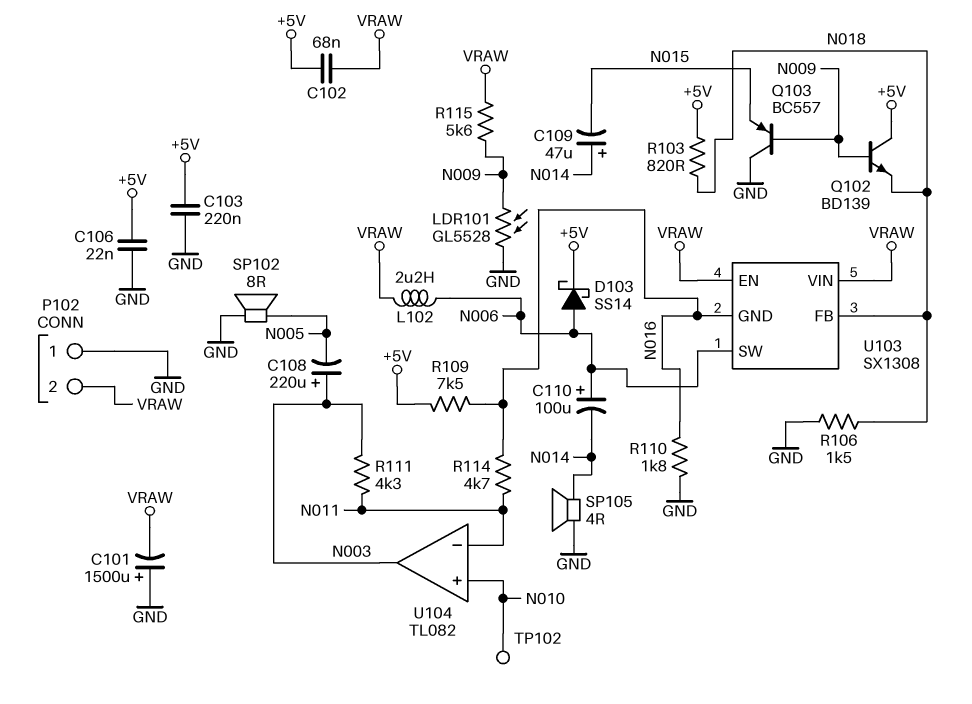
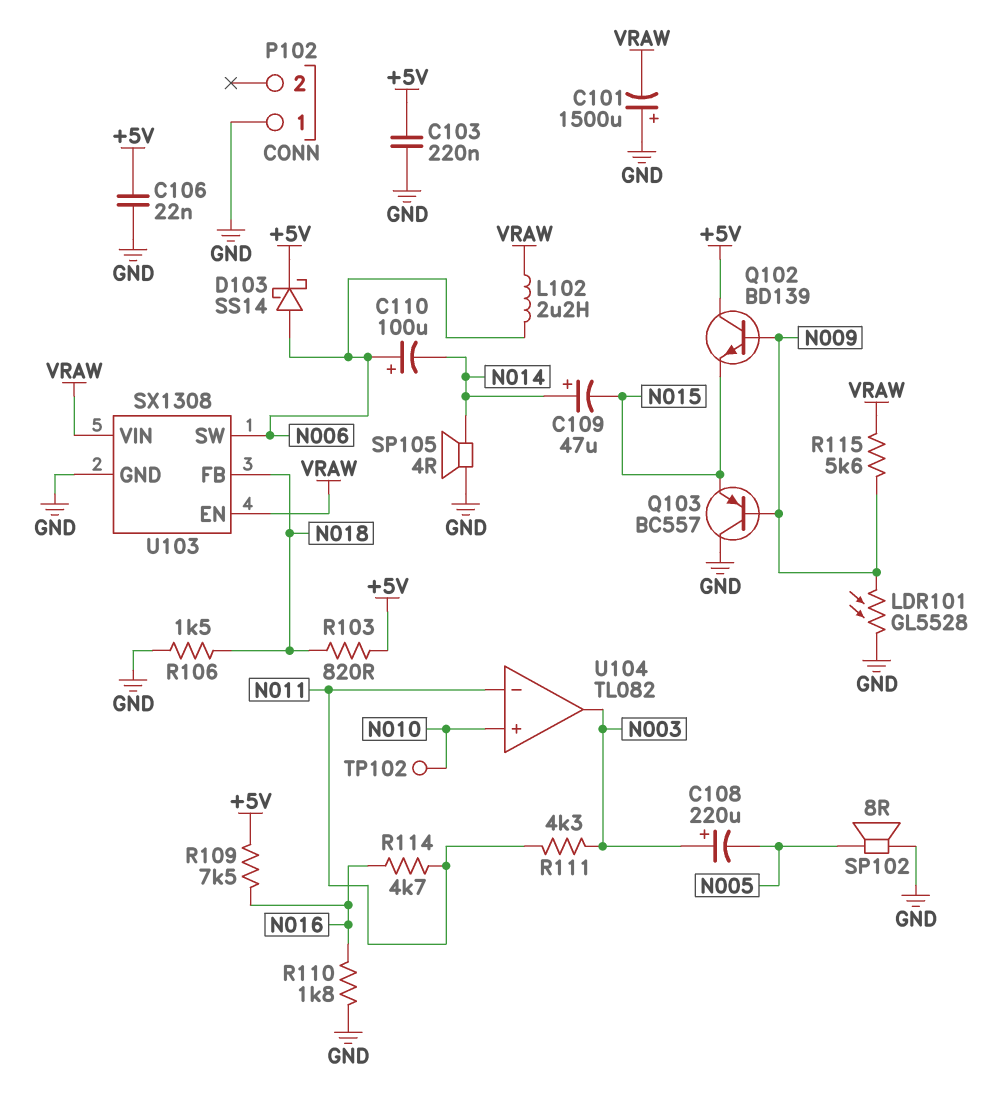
C102: 68nF (+5V, VRAW) -> none
P102 pin 2: VRAW -> none
Q102: NPN BD139 (B N009, C +5V, E N018) -> NPN BD139 (B N009, C +5V, E N015)
U103 pin GND: N016 -> GND

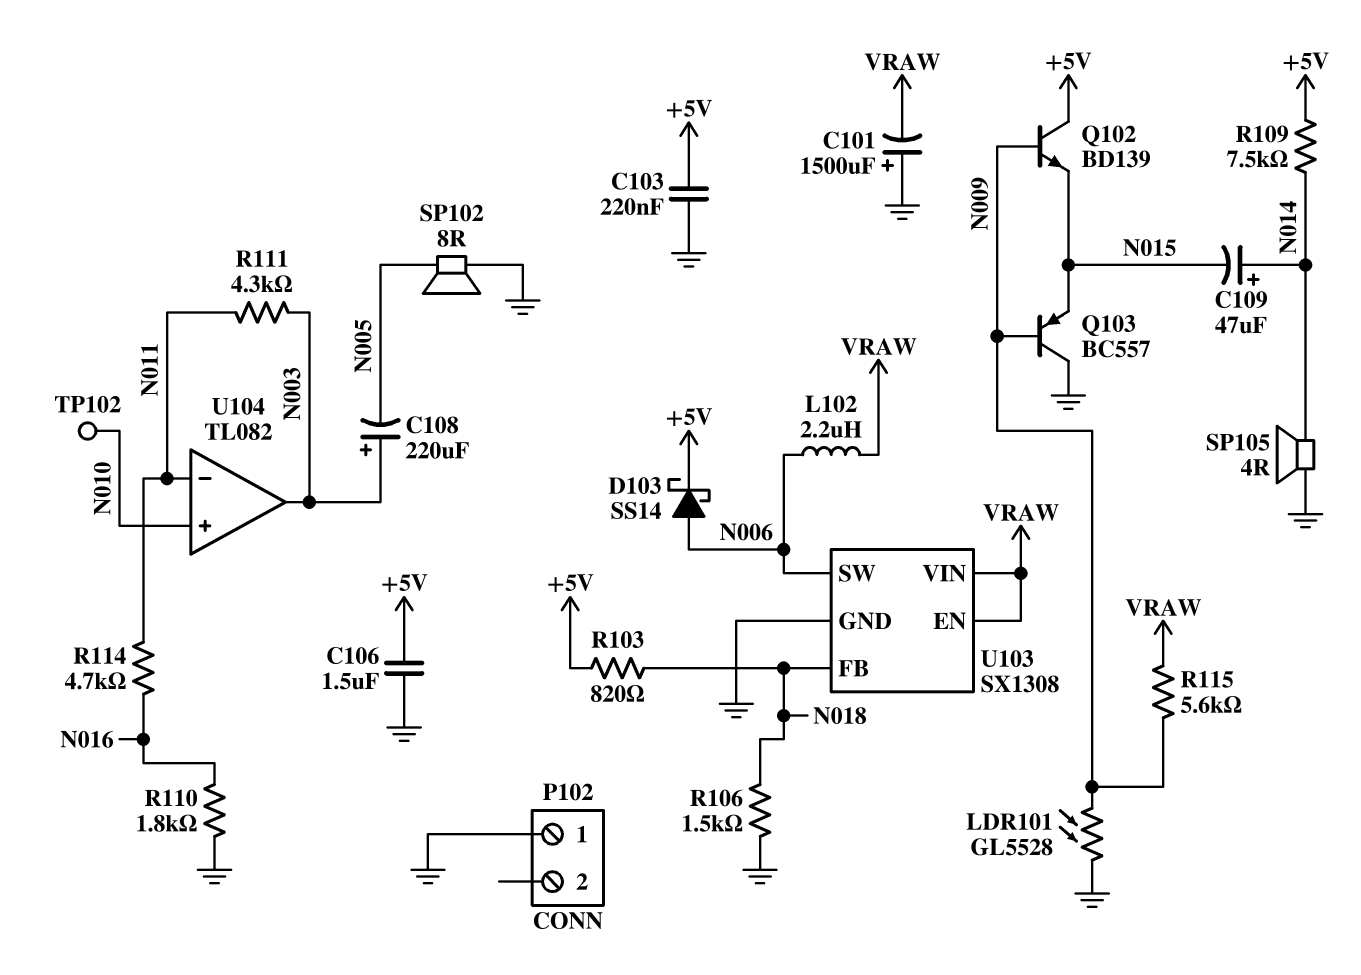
C106: 22nF (+5V, GND) -> 1.5uF (+5V, GND)
C110: 100uF (plus N006, minus N014) -> none
R109: 7.5k (+5V, N016) -> 7.5k (+5V, N014)

